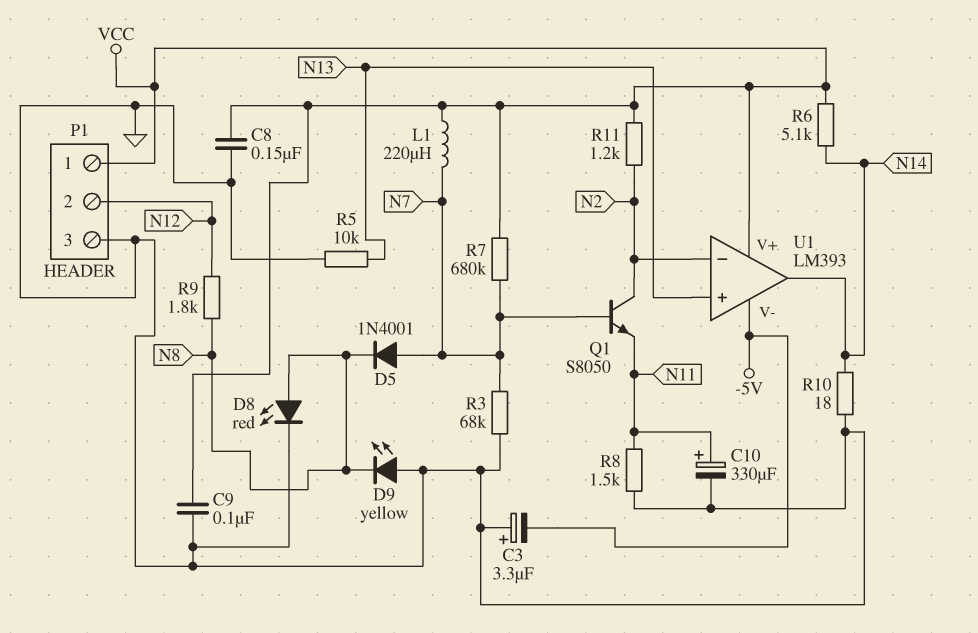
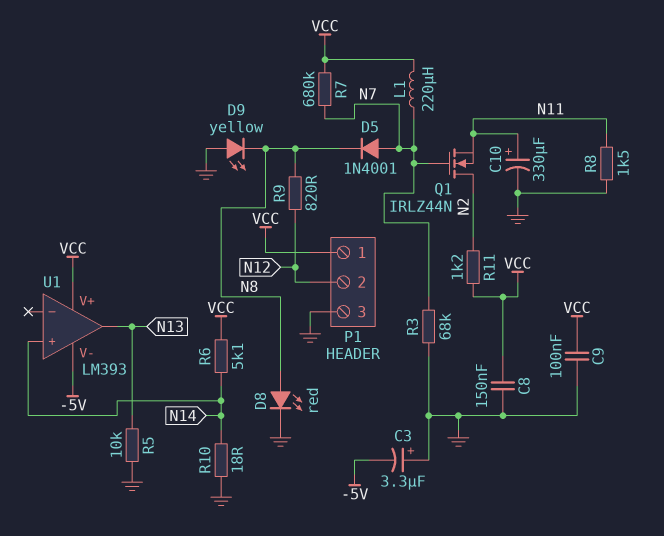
Q1: NPN S8050 (B N7, C N2, E N11) -> NMOS IRLZ44N (G N7, D N2, S N11)
R9: 1.8k (N8, N12) -> 820 (N8, N12)
U1 pin in+: N13 -> N14
U1 pin in-: N2 -> none
U1 pin out: N14 -> N13

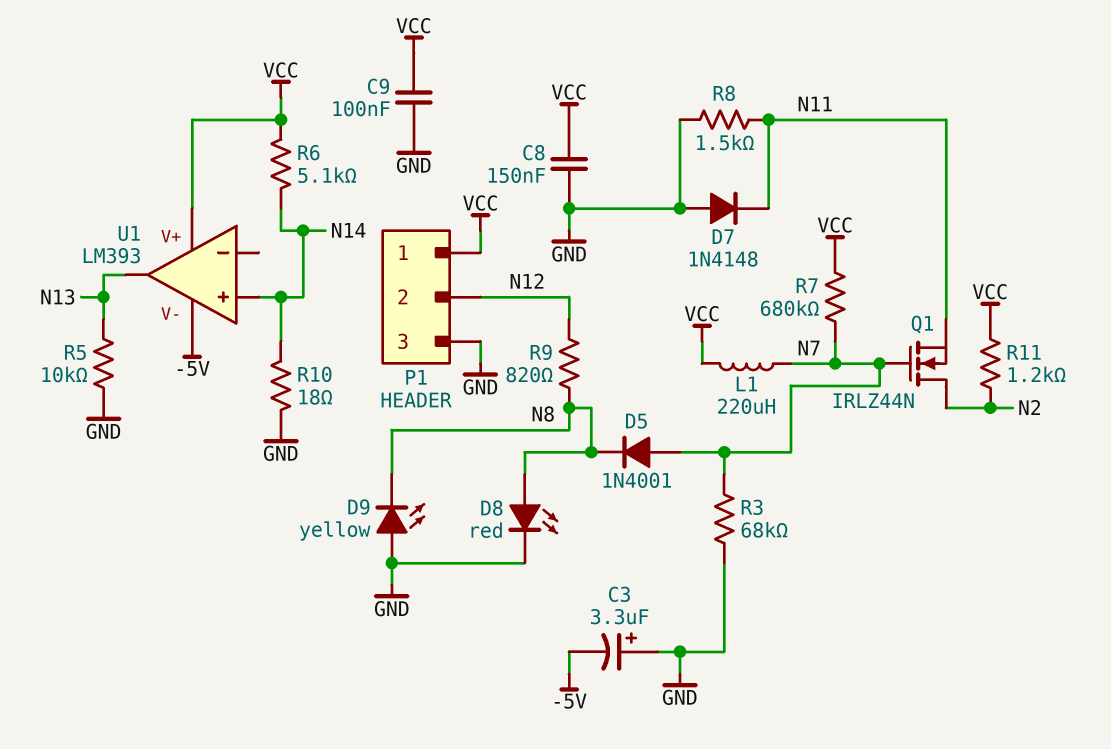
C10: 330uF (plus N11, minus GND) -> none
D7: none -> diode 1N4148 (A GND, K N11)

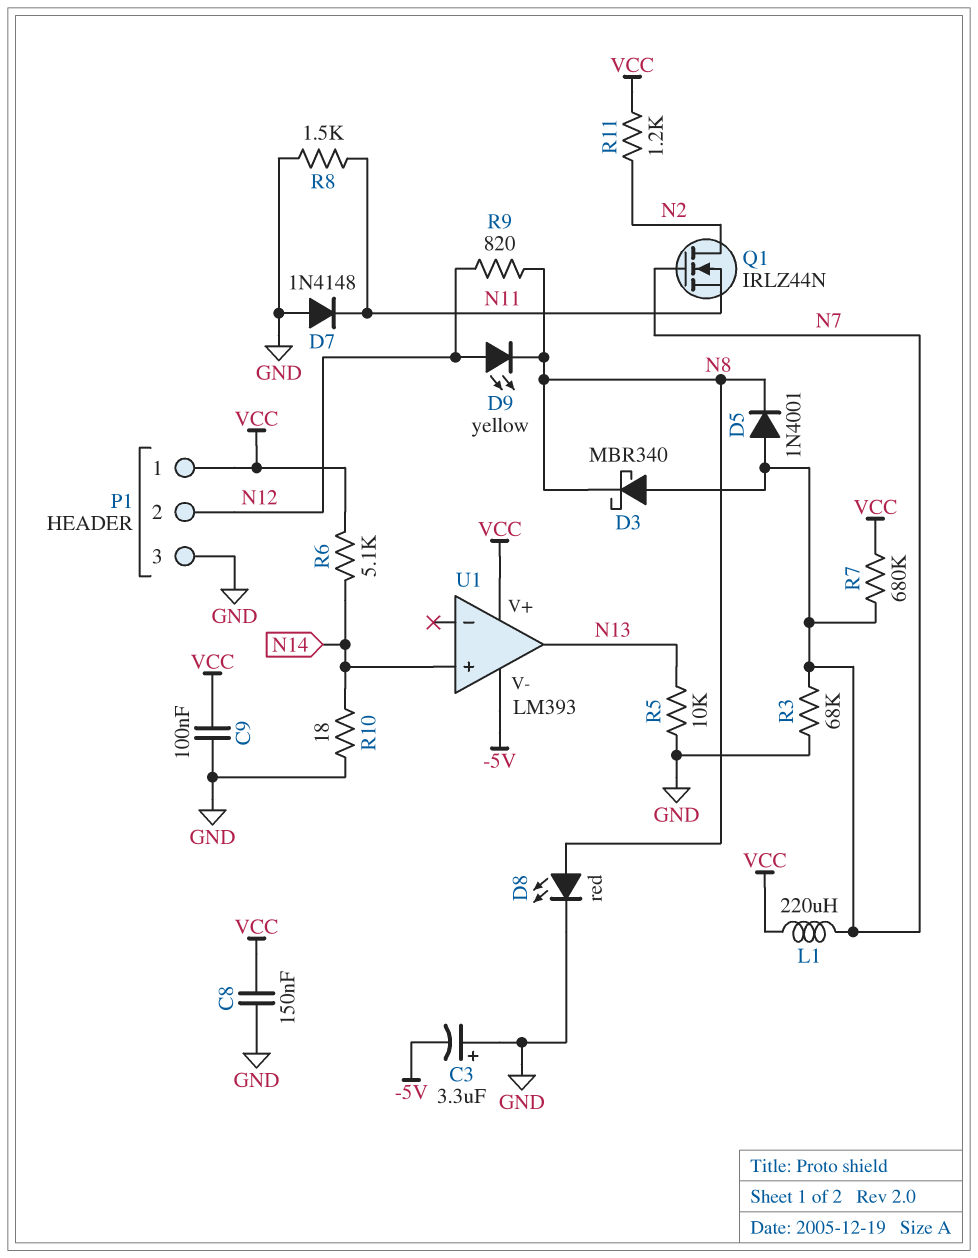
D3: none -> schottky MBR340 (A N7, K N8)
D9: LED yellow (A GND, K N8) -> LED yellow (A N12, K N8)

